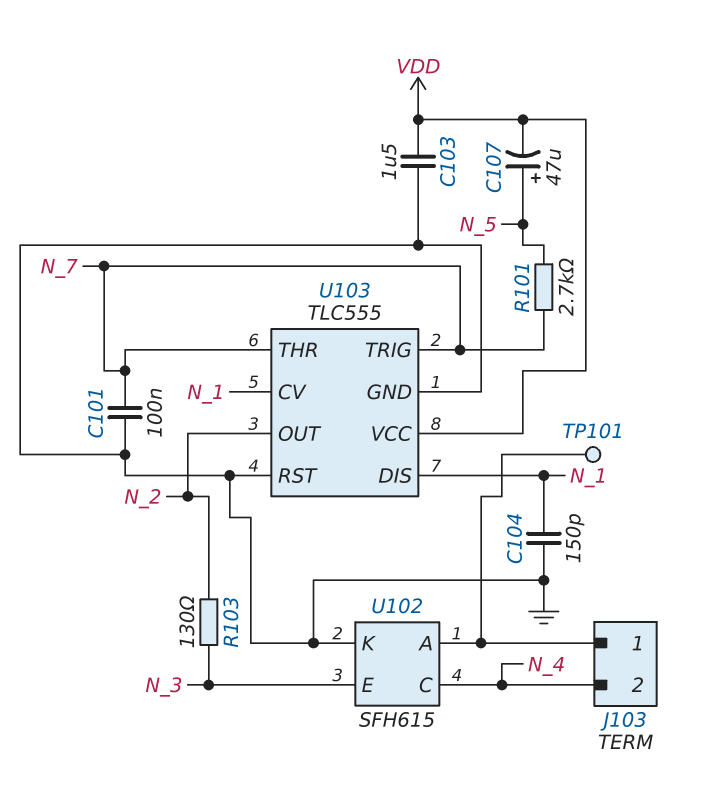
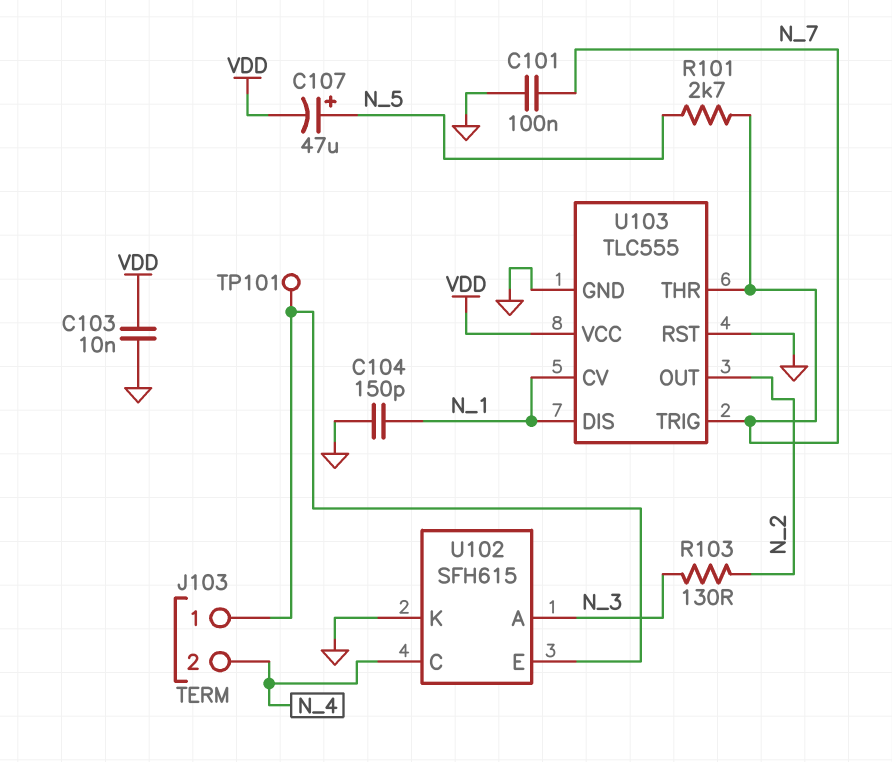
C103: 1.5uF (GND, VDD) -> 10nF (GND, VDD)
U102 pin A: J103/1 -> N_3
U102 pin E: N_3 -> J103/1

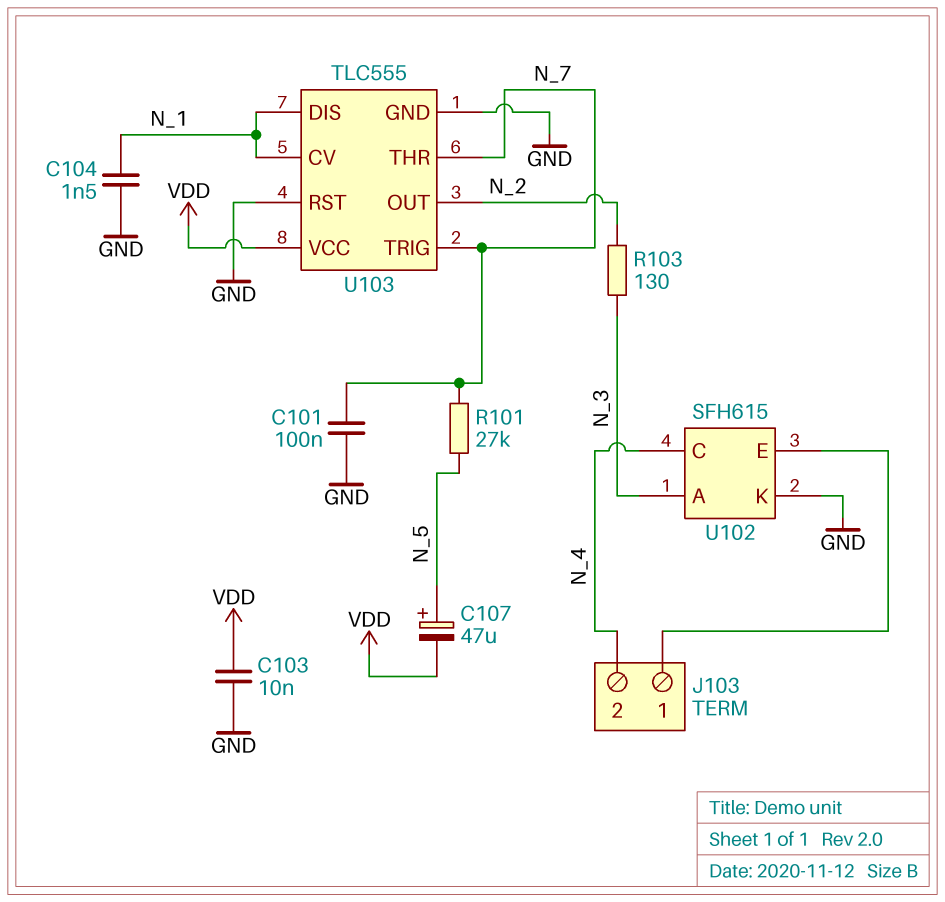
C104: 150pF (GND, N_1) -> 1.5nF (GND, N_1)
R101: 2.7k (N_5, N_7) -> 27k (N_5, N_7)
TP101: test point (J103/1) -> none

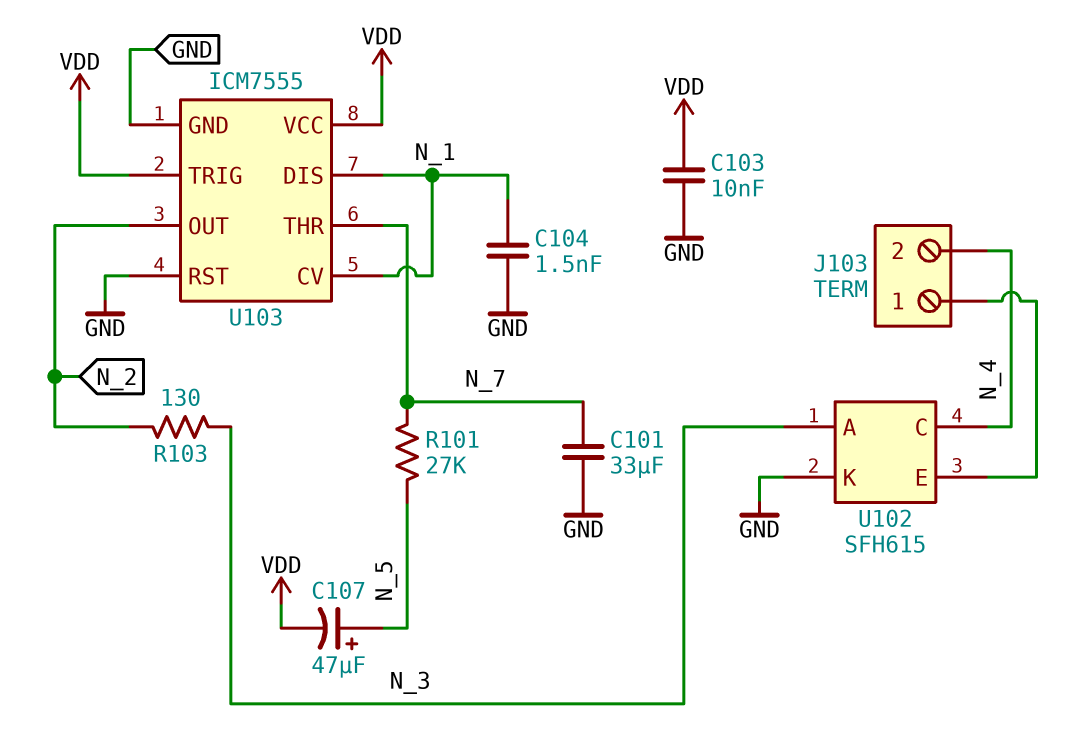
C101: 100nF (GND, N_7) -> 33uF (GND, N_7)
U103: TLC555 -> ICM7555
U103 pin TRIG: N_7 -> VDD

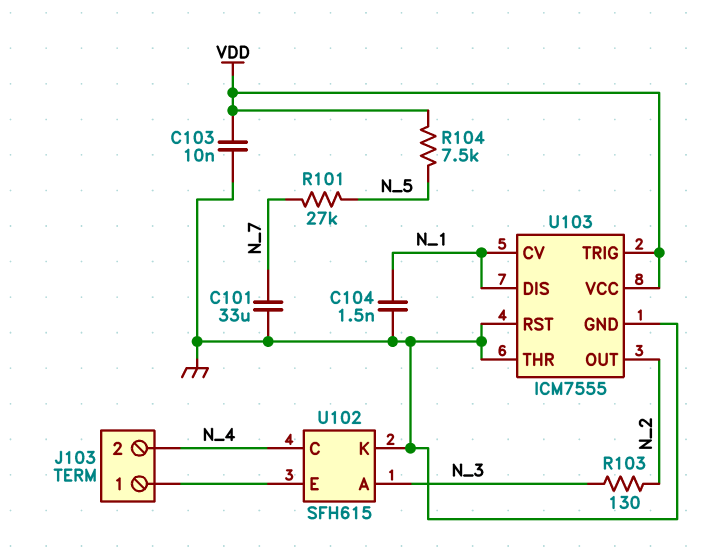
C107: 47uF (plus N_5, minus VDD) -> none
R104: none -> 7.5k (N_5, VDD)
U103 pin THR: N_7 -> GND

